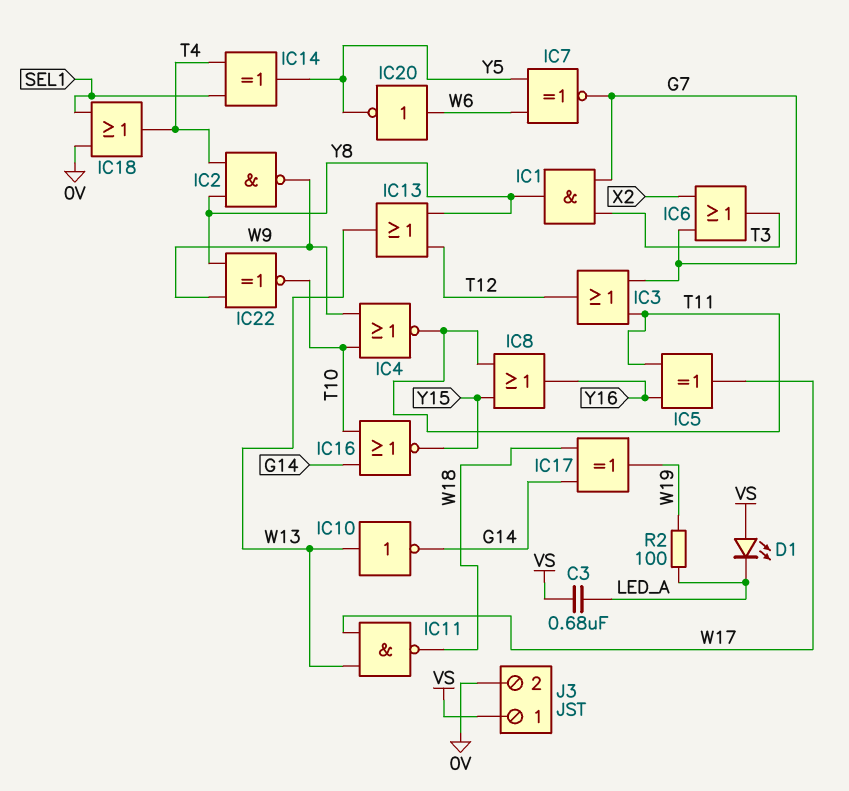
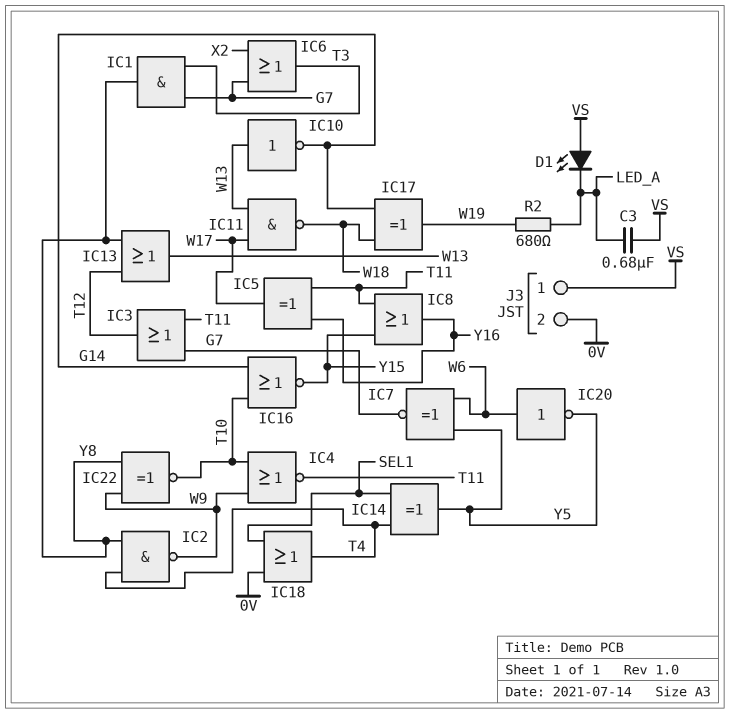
R2: 100 (LED_A, W19) -> 680 (LED_A, W19)

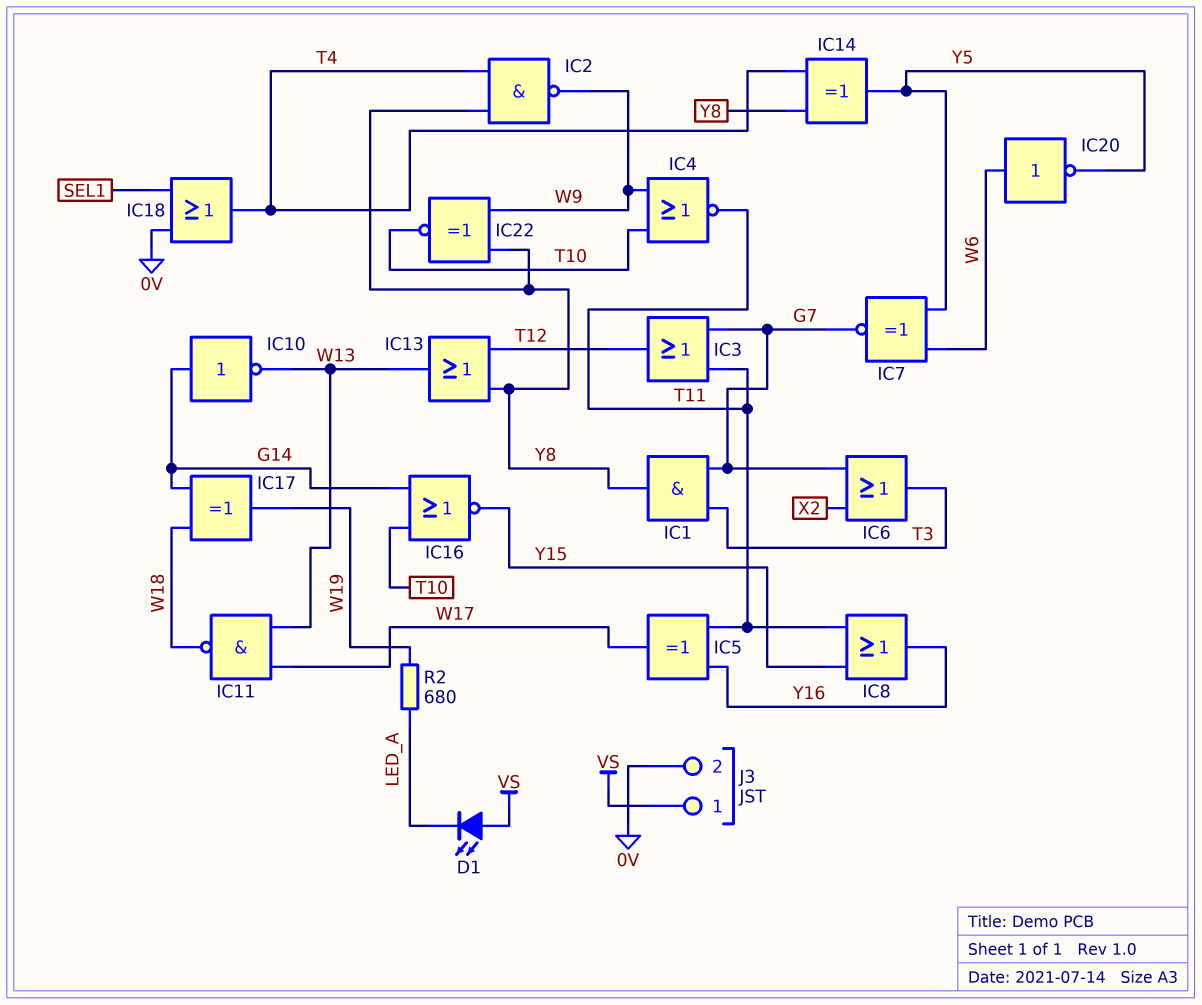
C3: 680nF (LED_A, VS) -> none
IC10: NOT (in W13, out G14) -> NOT (in G14, out W13)
IC14: XOR (in SEL1, in T4, out Y5) -> XOR (in T4, in Y8, out Y5)

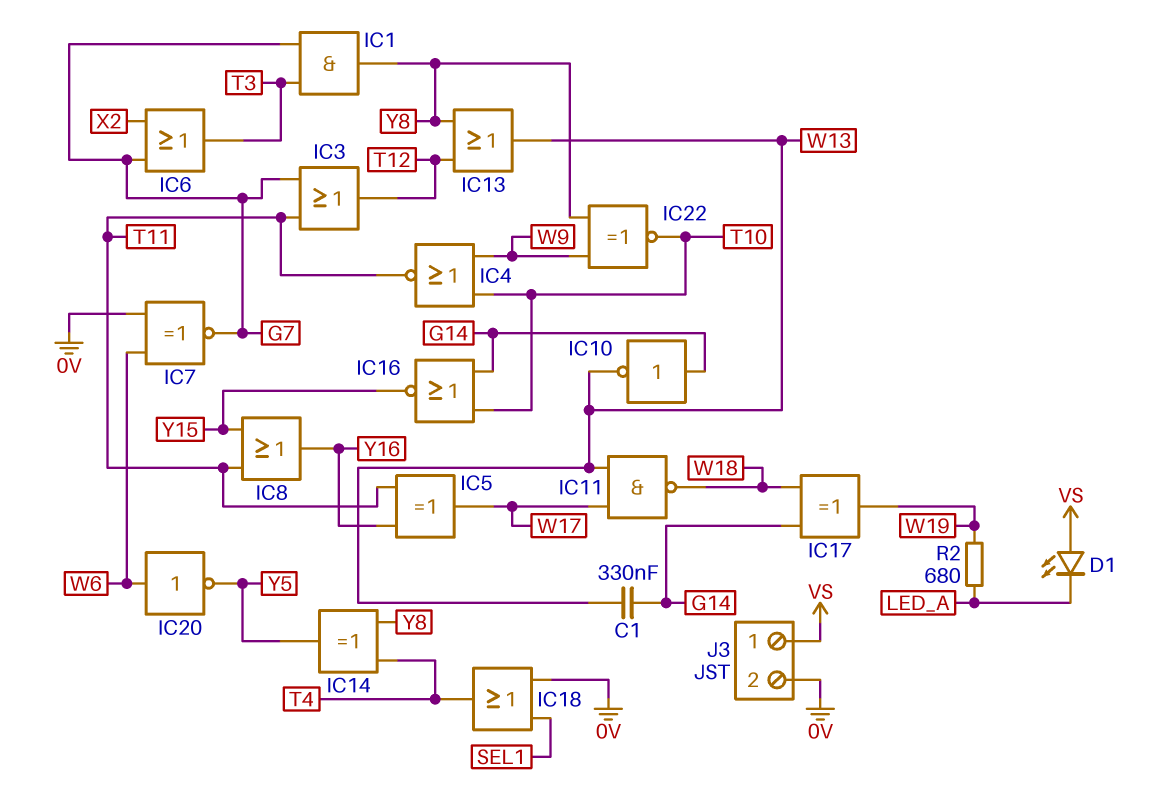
C1: none -> 330nF (G14, W13)
IC2: NAND (in T4, in Y8, out W9) -> none
IC7: XNOR (in W6, in Y5, out G7) -> XNOR (in 0V, in W6, out G7)

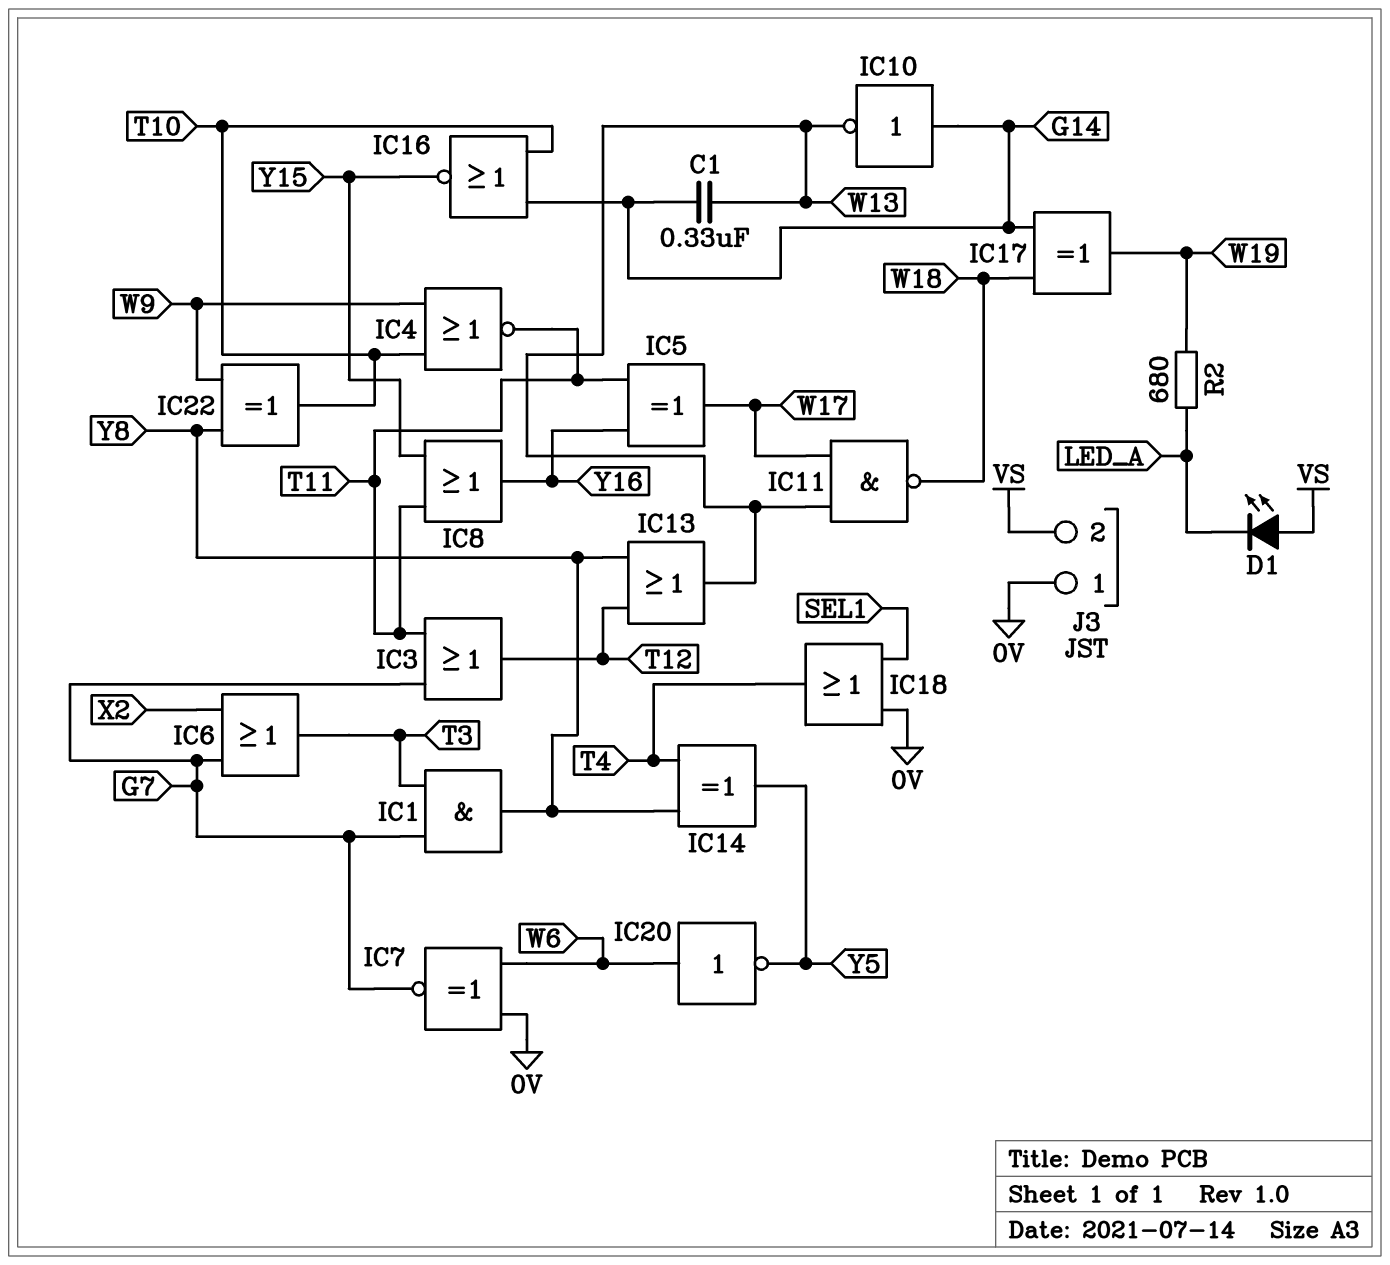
IC22: XNOR (in W9, in Y8, out T10) -> XOR (in W9, in Y8, out T10)
J3 pin 1: VS -> 0V
J3 pin 2: 0V -> VS

